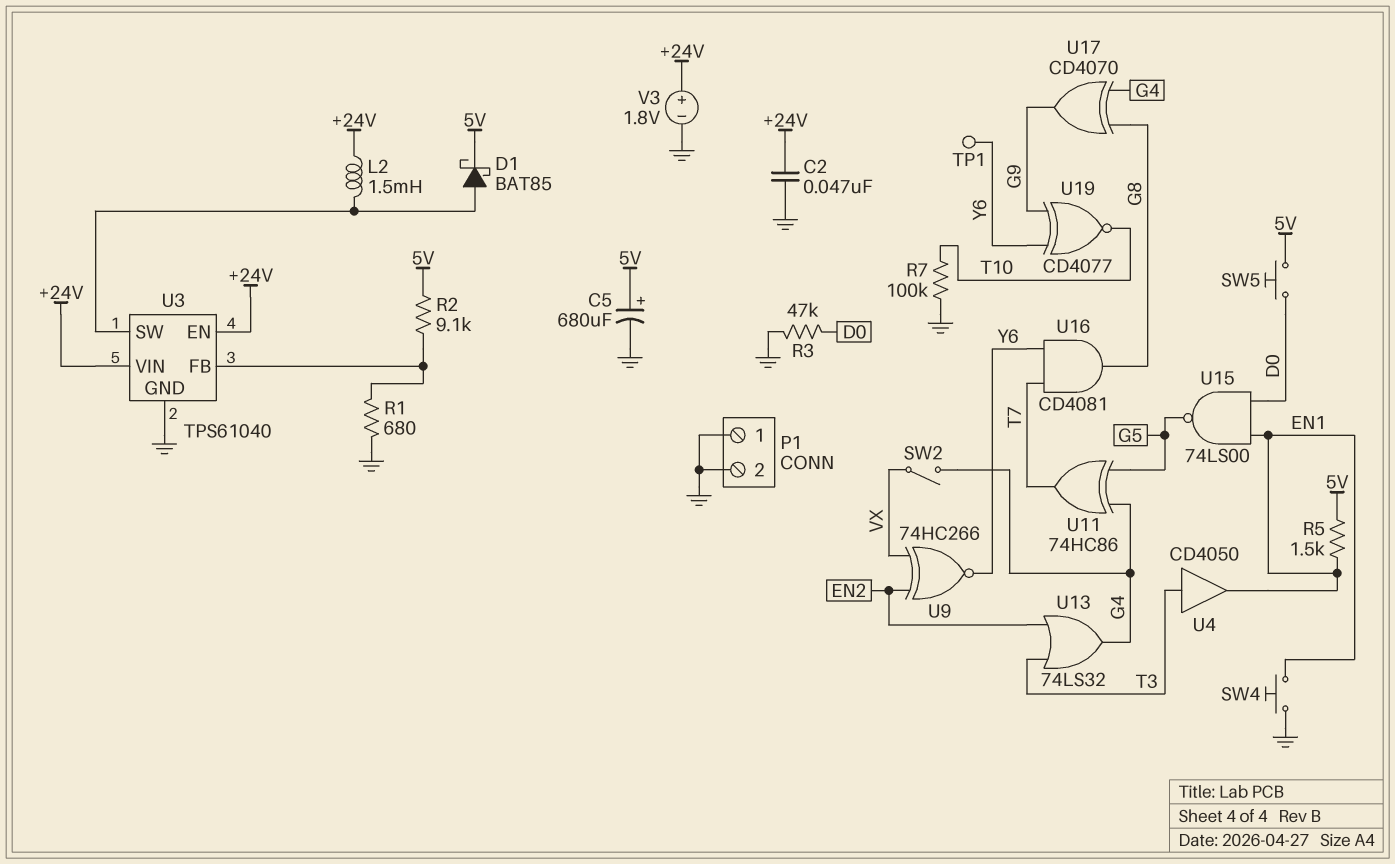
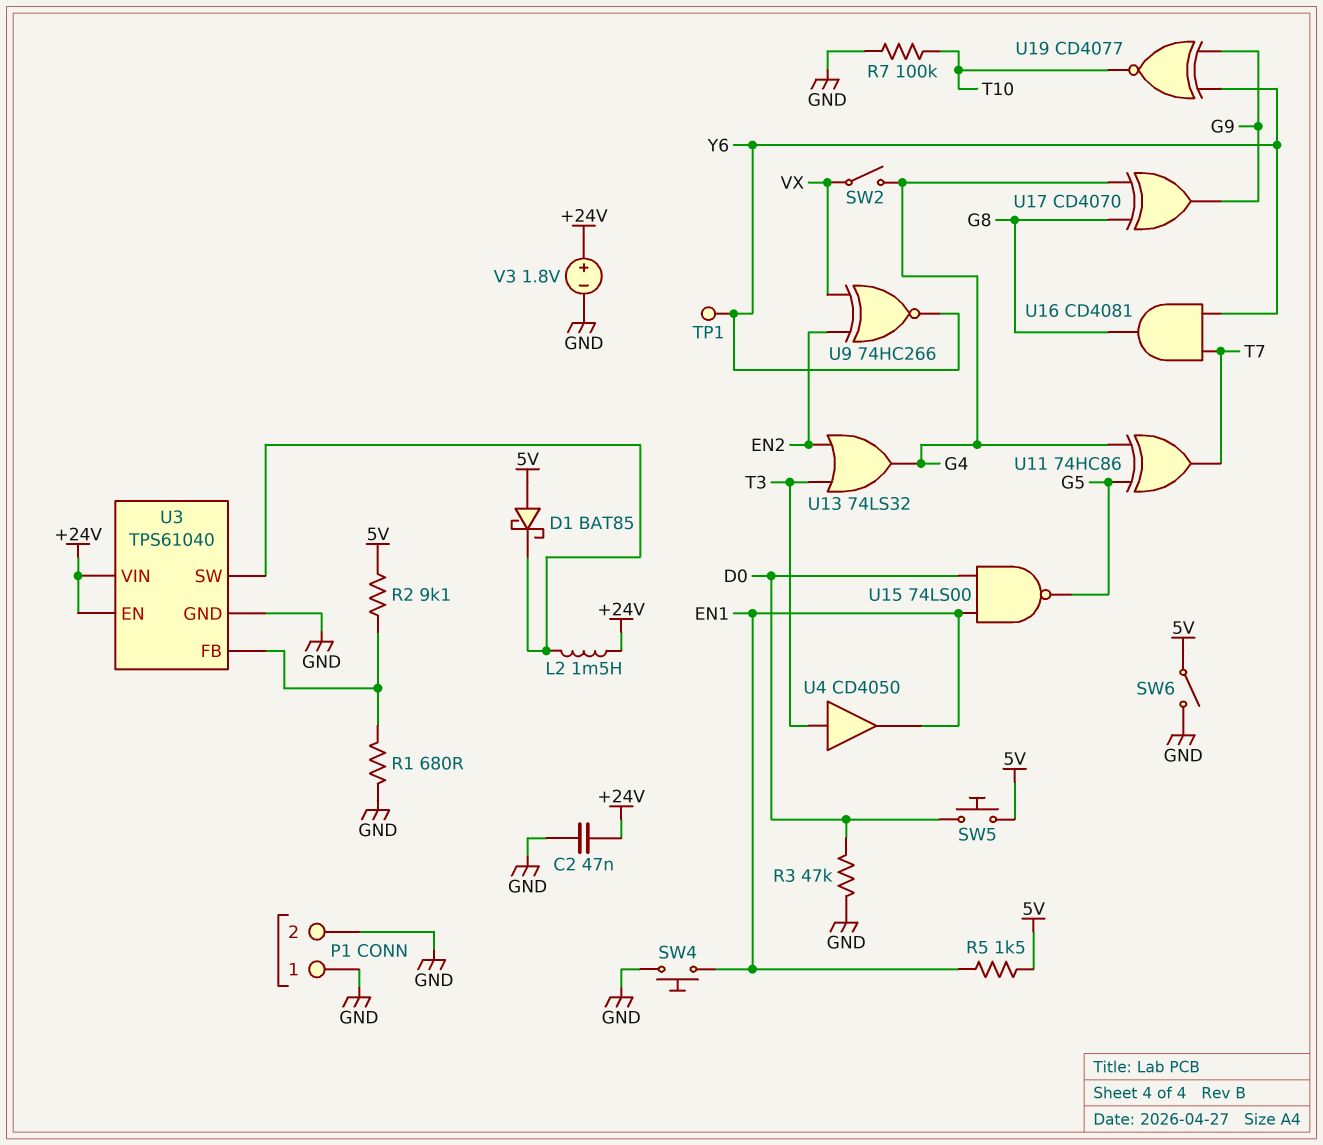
C5: 680uF (plus 5V, minus GND) -> none
D1: schottky BAT85 (A U3/SW, K 5V) -> schottky BAT85 (A 5V, K U3/SW)
SW6: none -> switch (5V, GND)

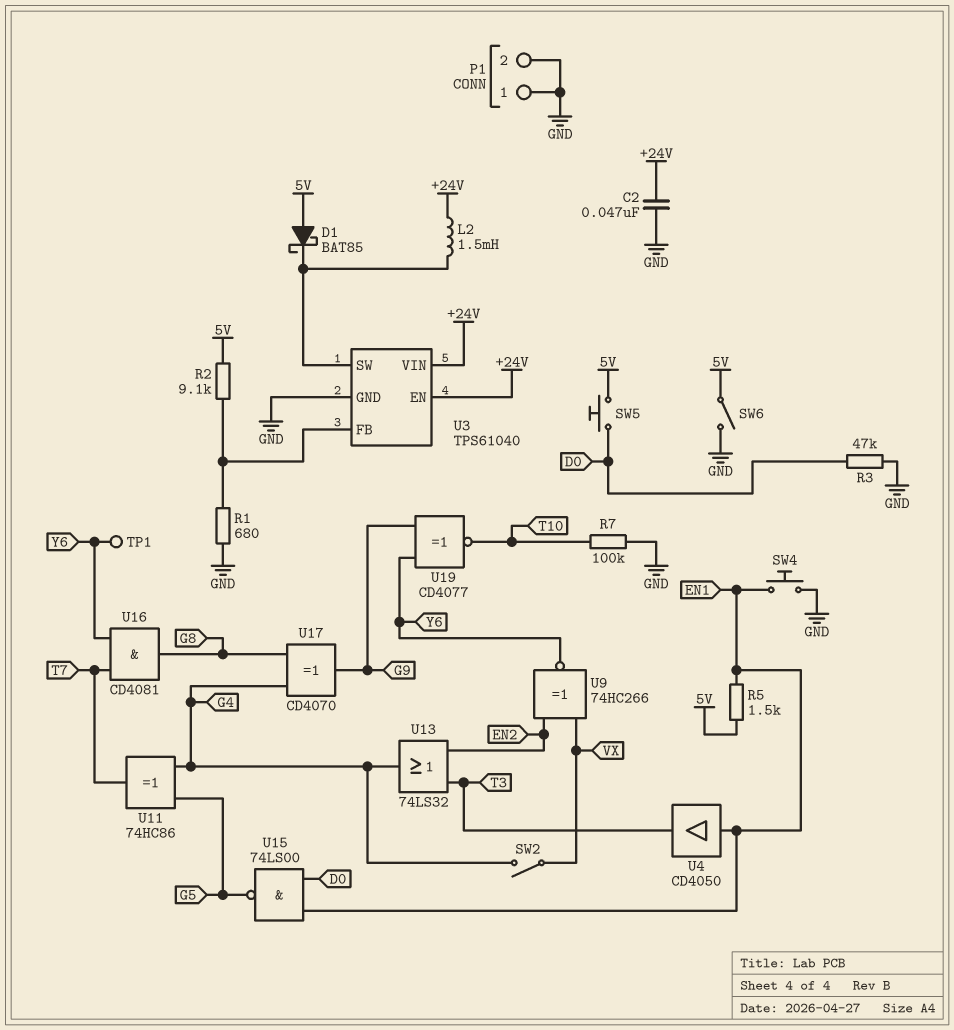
U4: buffer CD4050 (in T3, out EN1) -> buffer CD4050 (in EN1, out T3)
V3: 1.8V (plus +24V, minus GND) -> none

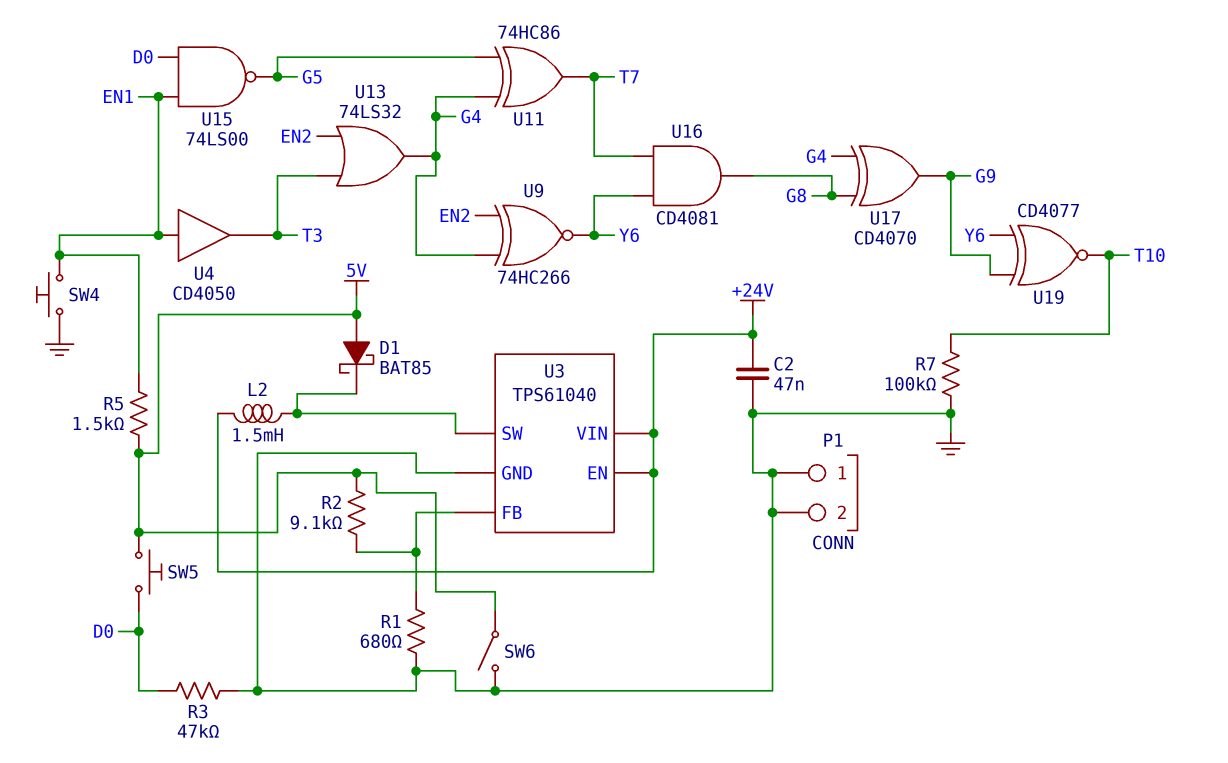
SW2: switch (G4, VX) -> none
TP1: test point (Y6) -> none
U9: XNOR 74HC266 (in EN2, in VX, out Y6) -> XNOR 74HC266 (in EN2, in G4, out Y6)

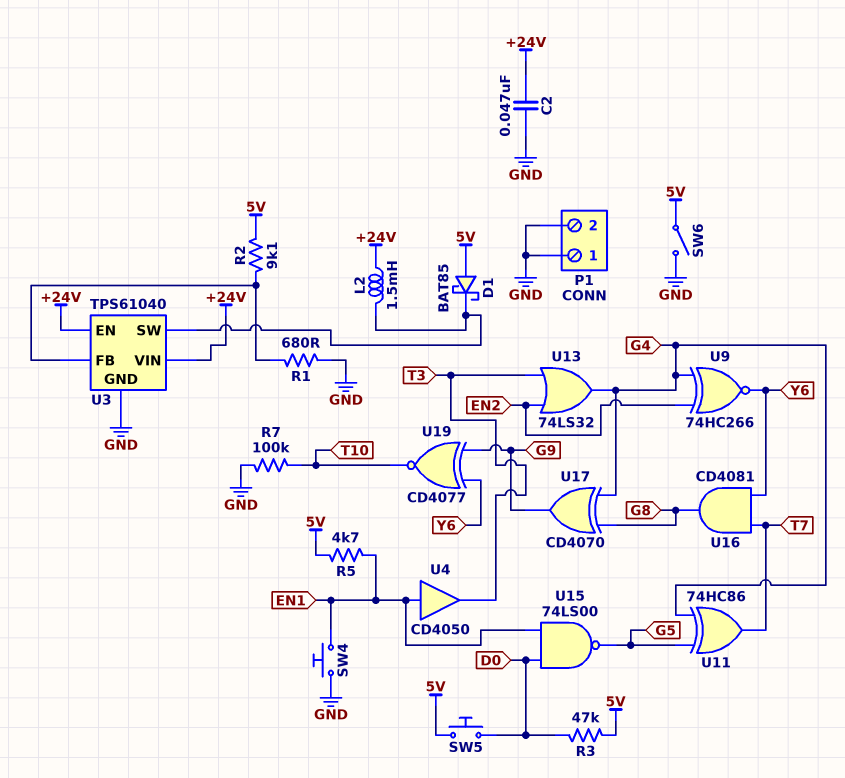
R3: 47k (D0, GND) -> 47k (5V, D0)
R5: 1.5k (5V, EN1) -> 4.7k (5V, EN1)

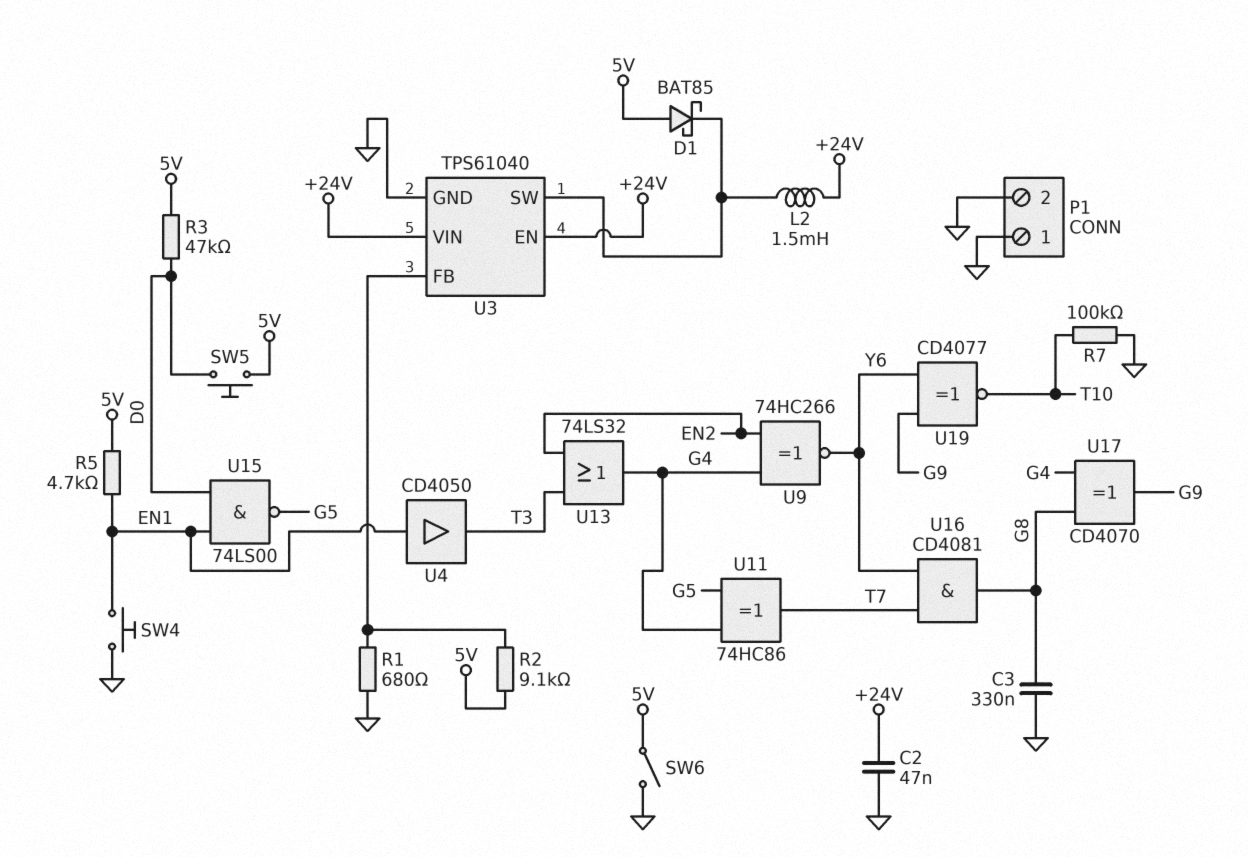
C3: none -> 330nF (G8, GND)

